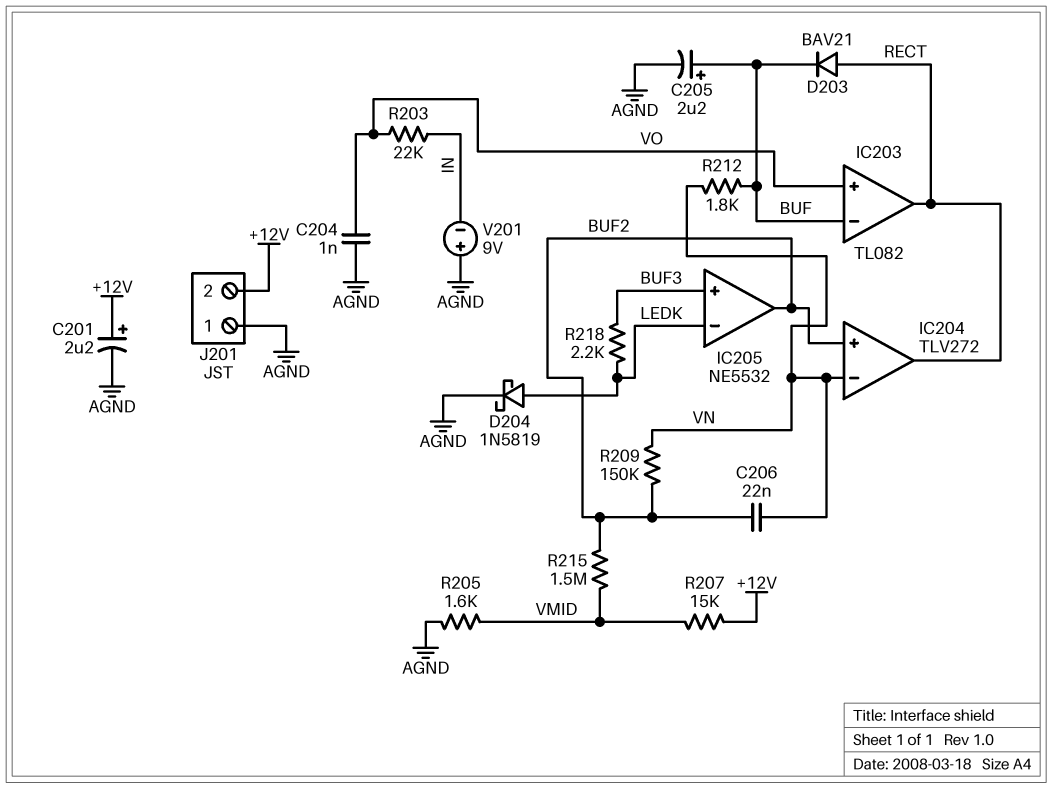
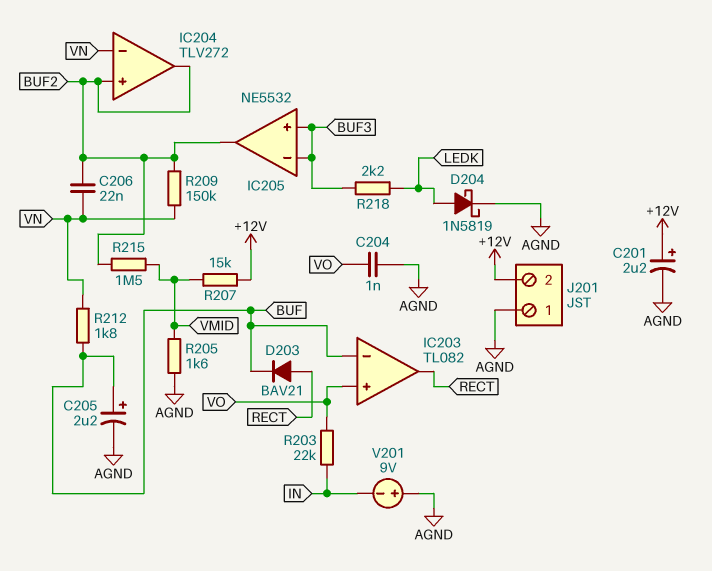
IC204 pin out: RECT -> BUF2
IC205 pin in-: LEDK -> BUF3

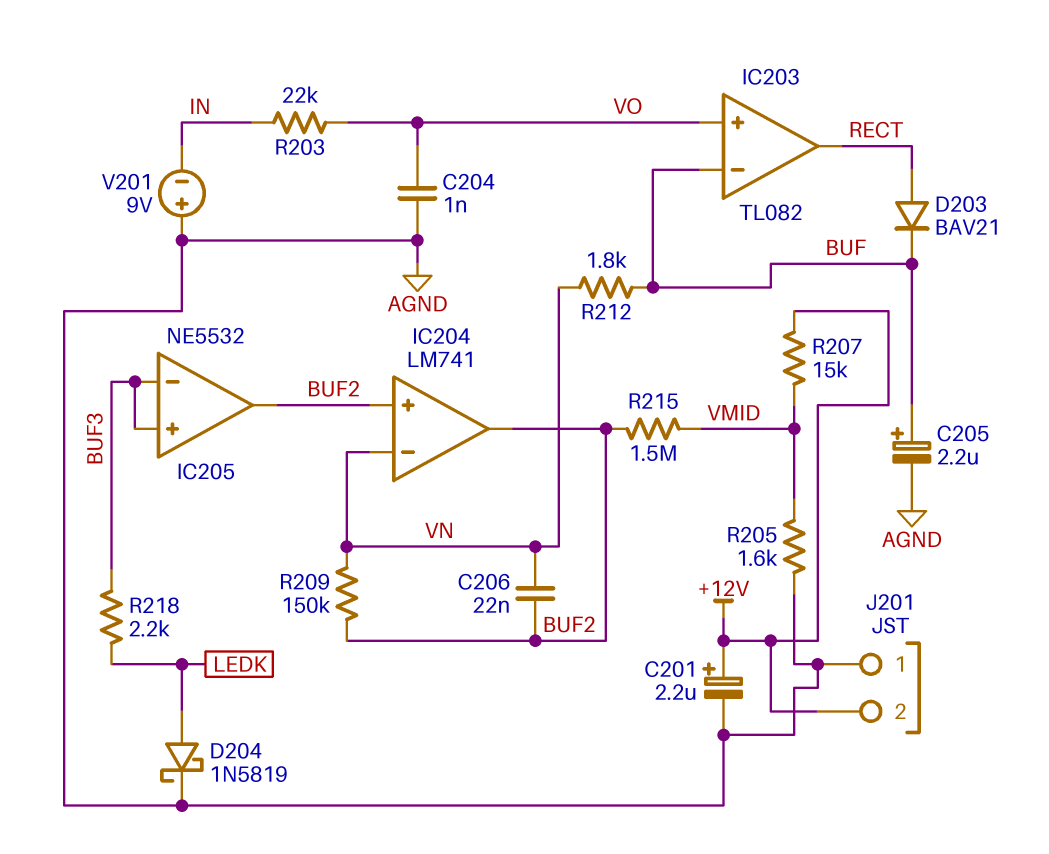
IC204: TLV272 -> LM741

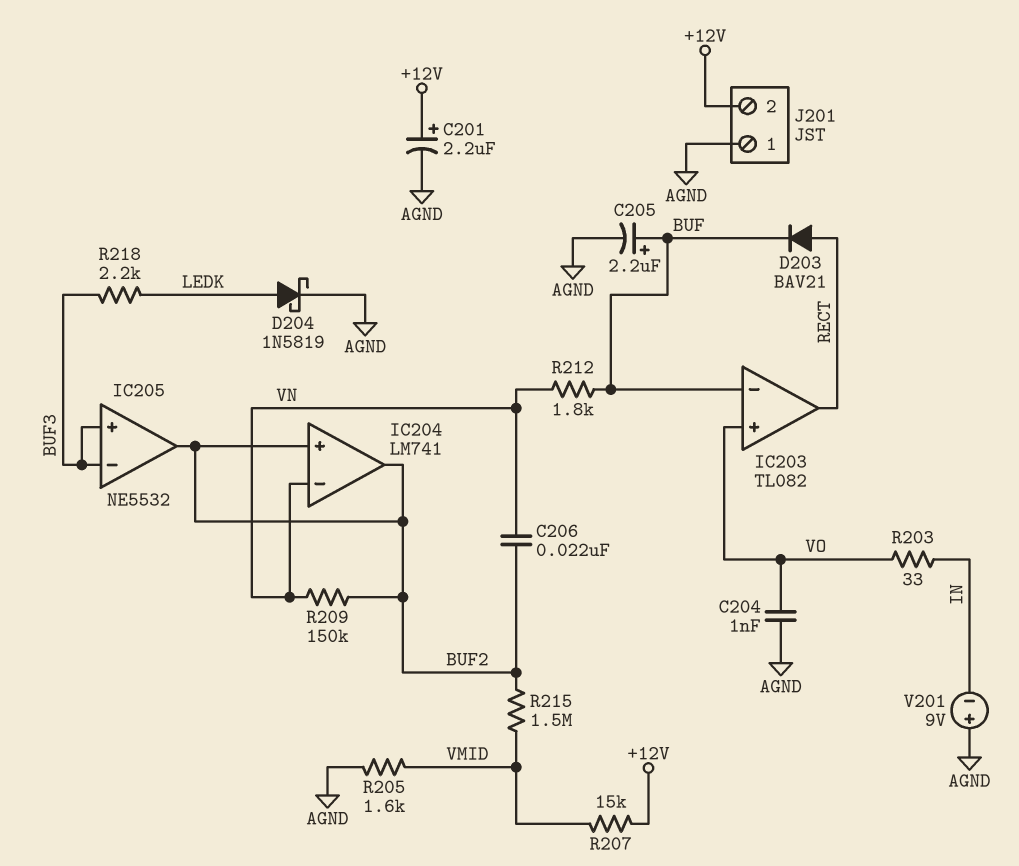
R203: 22k (IN, VO) -> 33 (IN, VO)

